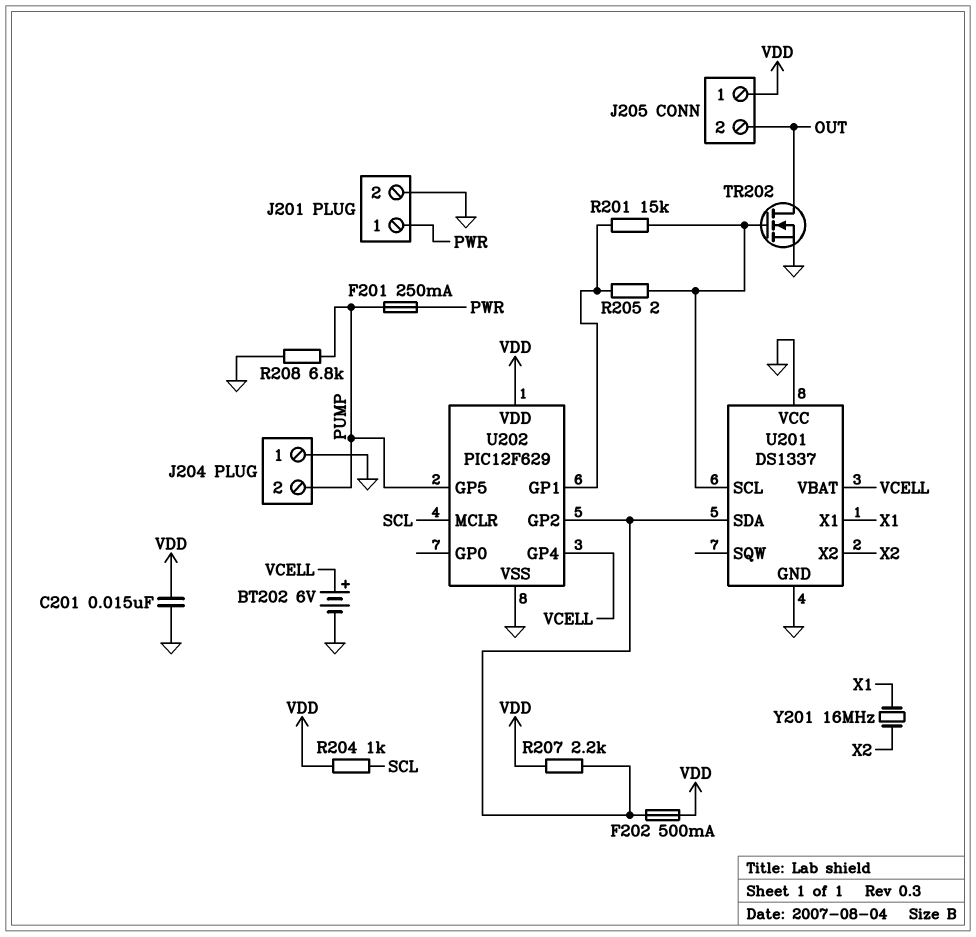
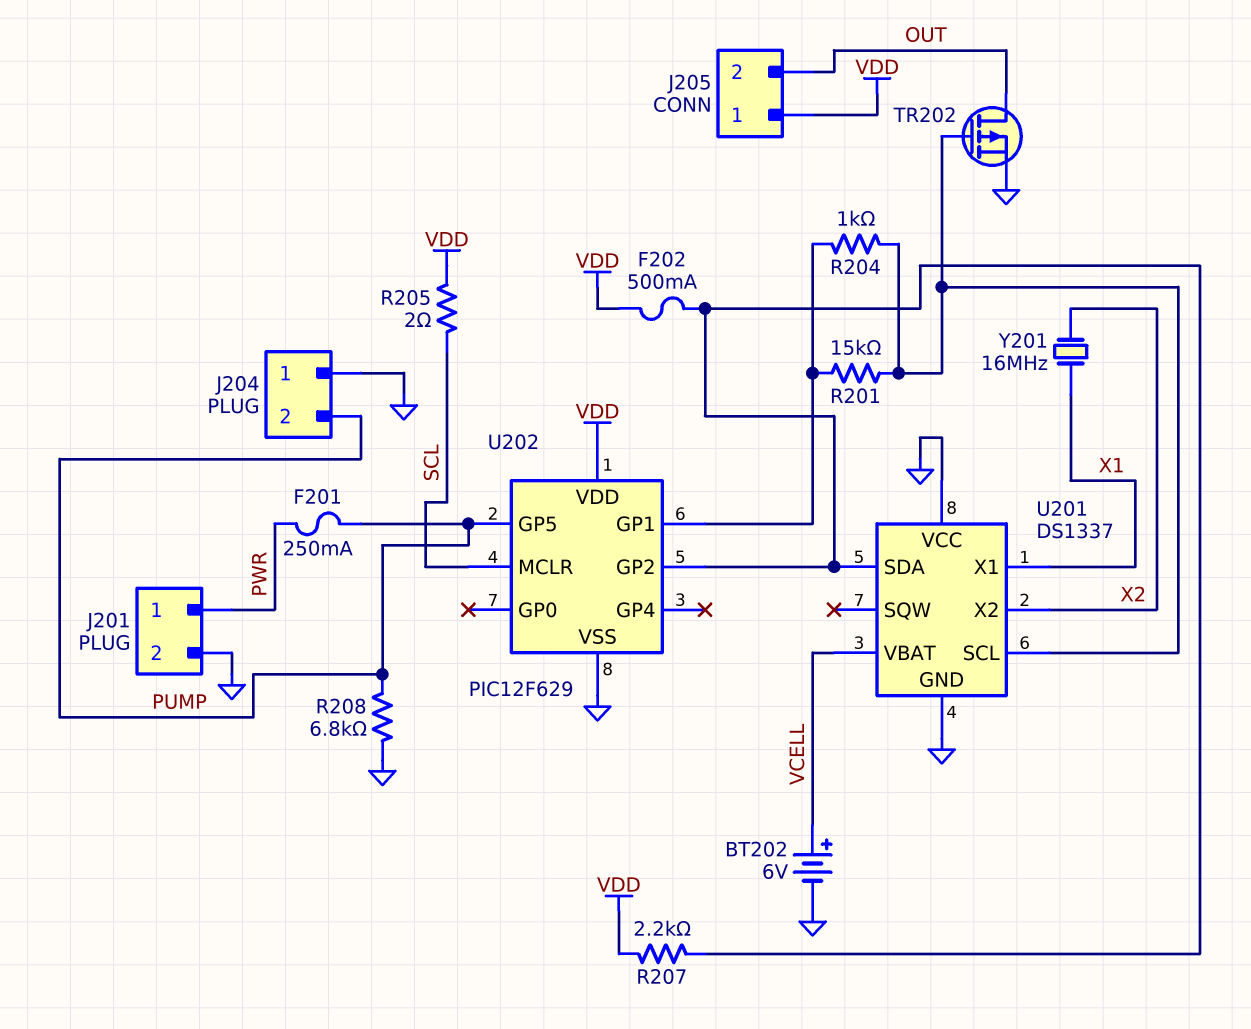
C201: 15nF (GND, VDD) -> none
R204: 1k (SCL, VDD) -> 1k (U201/SCL, U202/GP1)
R205: 2 (U201/SCL, U202/GP1) -> 2 (SCL, VDD)
TR202: NMOS (G U201/SCL, D OUT, S GND) -> PMOS (G U201/SCL, D OUT, S GND)
U202 pin GP4: VCELL -> none

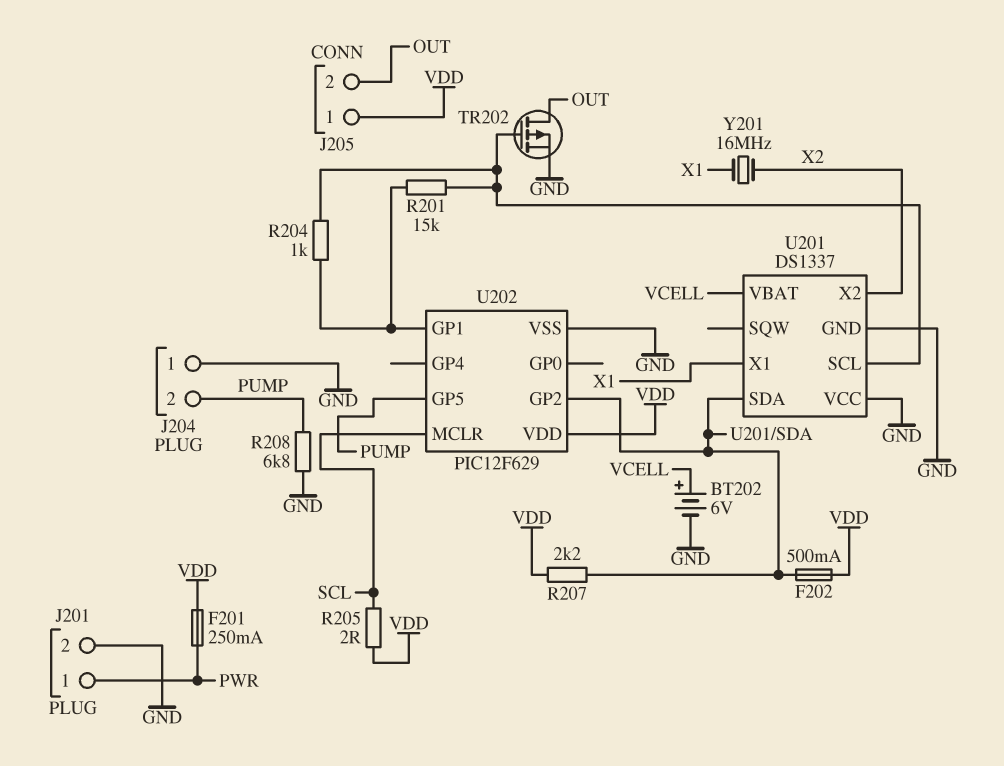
F201: 250mA (PUMP, PWR) -> 250mA (PWR, VDD)

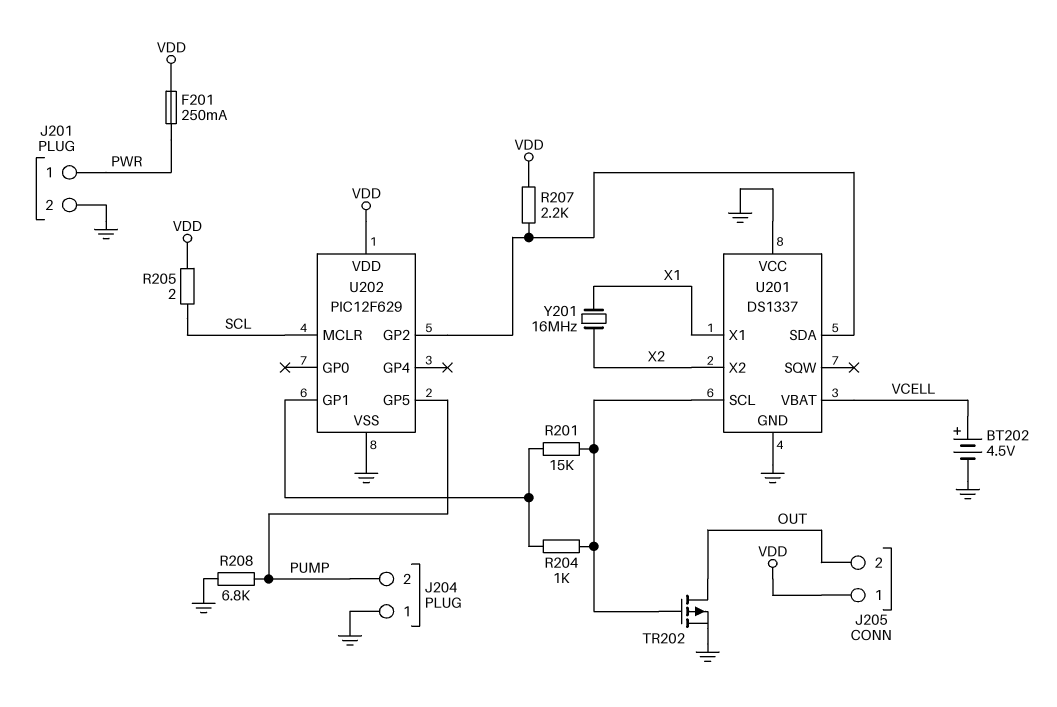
BT202: 6V (plus VCELL, minus GND) -> 4.5V (plus VCELL, minus GND)
F202: 500mA (U201/SDA, VDD) -> none

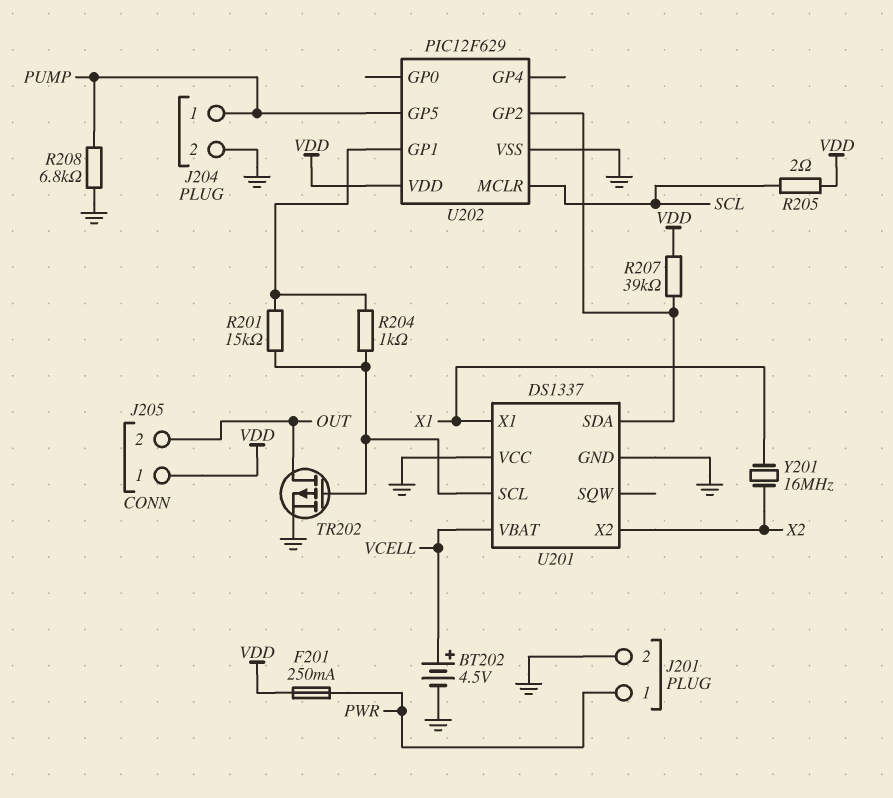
J204 pin 1: GND -> PUMP
J204 pin 2: PUMP -> GND
R207: 2.2k (U201/SDA, VDD) -> 39k (U201/SDA, VDD)

